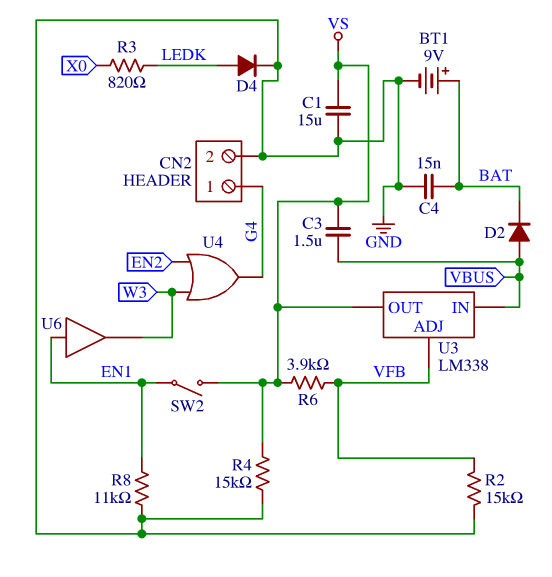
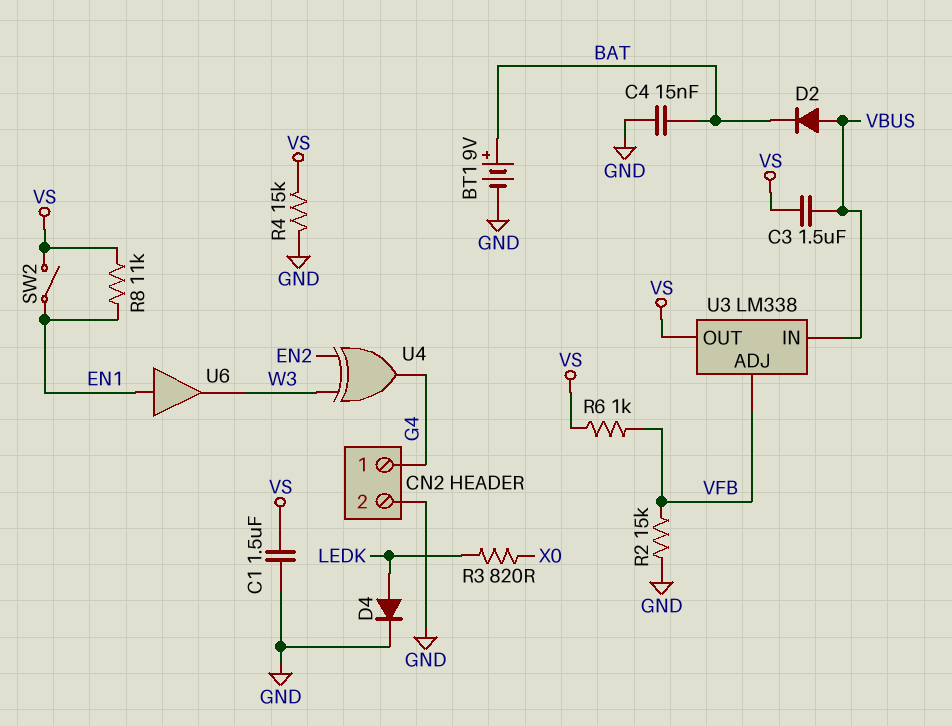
C1: 15uF (GND, VS) -> 1.5uF (GND, VS)
R6: 3.9k (VFB, VS) -> 1k (VFB, VS)
R8: 11k (EN1, GND) -> 11k (EN1, VS)
U4: OR (in EN2, in W3, out G4) -> XOR (in EN2, in W3, out G4)

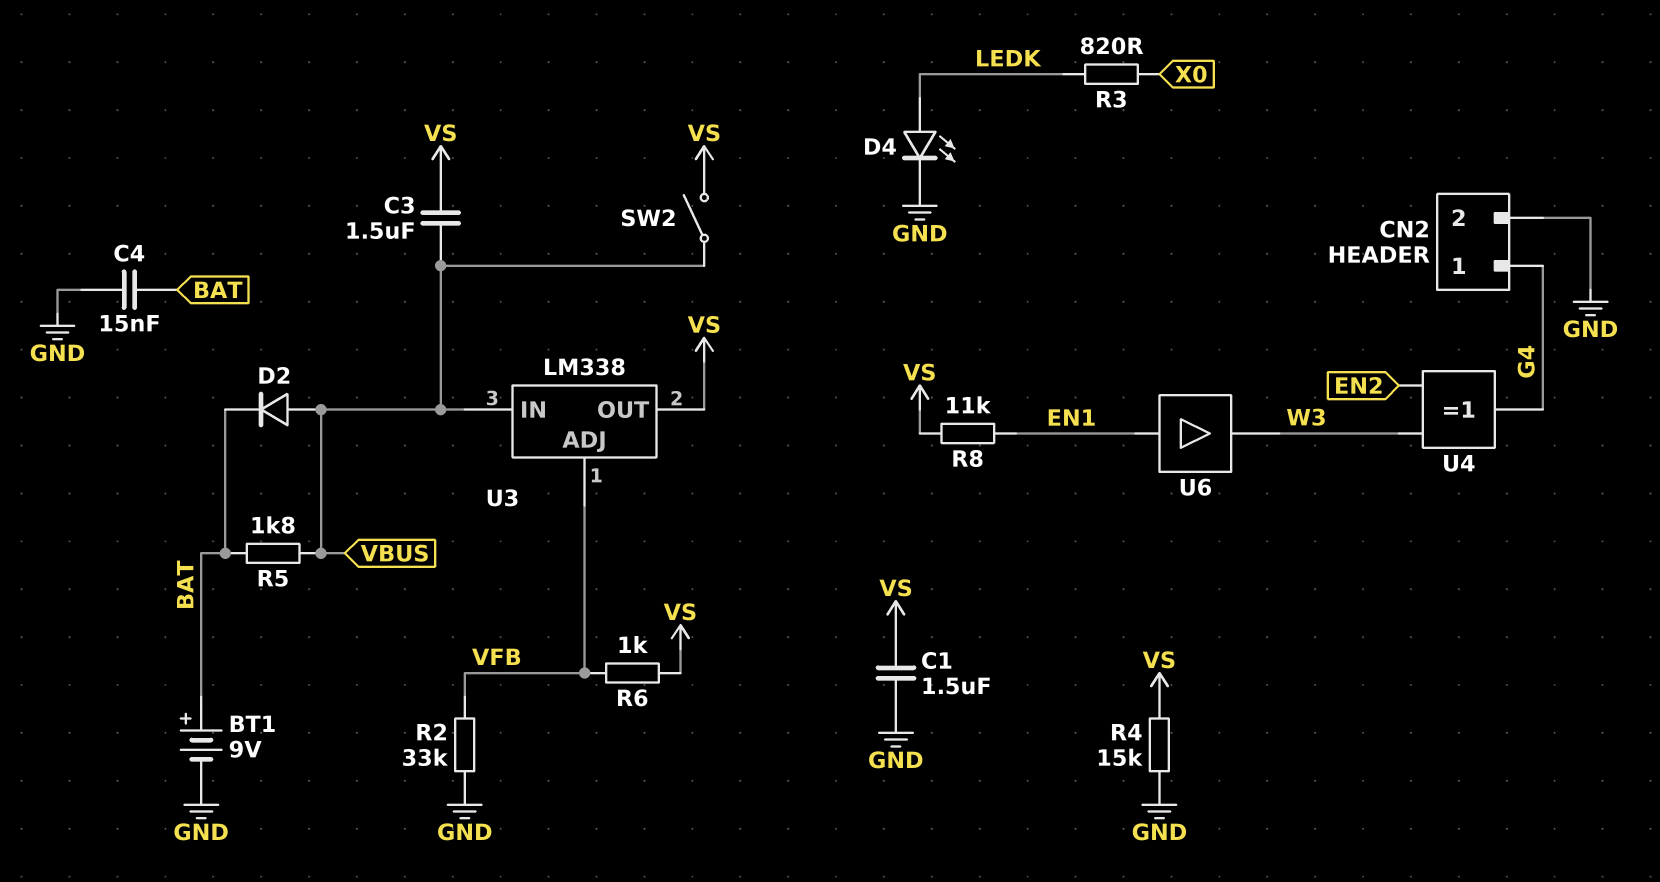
D4: diode (A LEDK, K GND) -> LED (A LEDK, K GND)
R2: 15k (GND, VFB) -> 33k (GND, VFB)
R5: none -> 1.8k (BAT, VBUS)
SW2: switch (EN1, VS) -> switch (VBUS, VS)

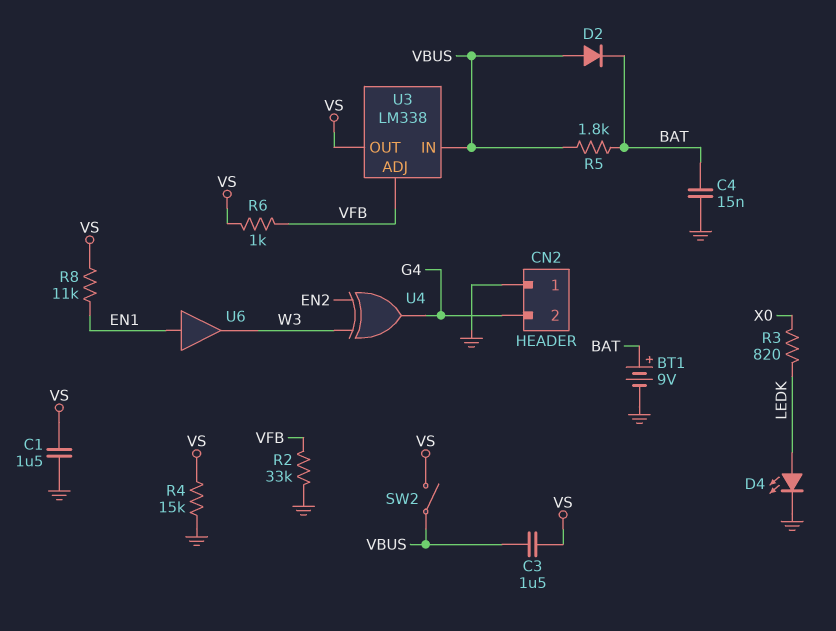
CN2 pin 1: G4 -> GND
CN2 pin 2: GND -> G4

